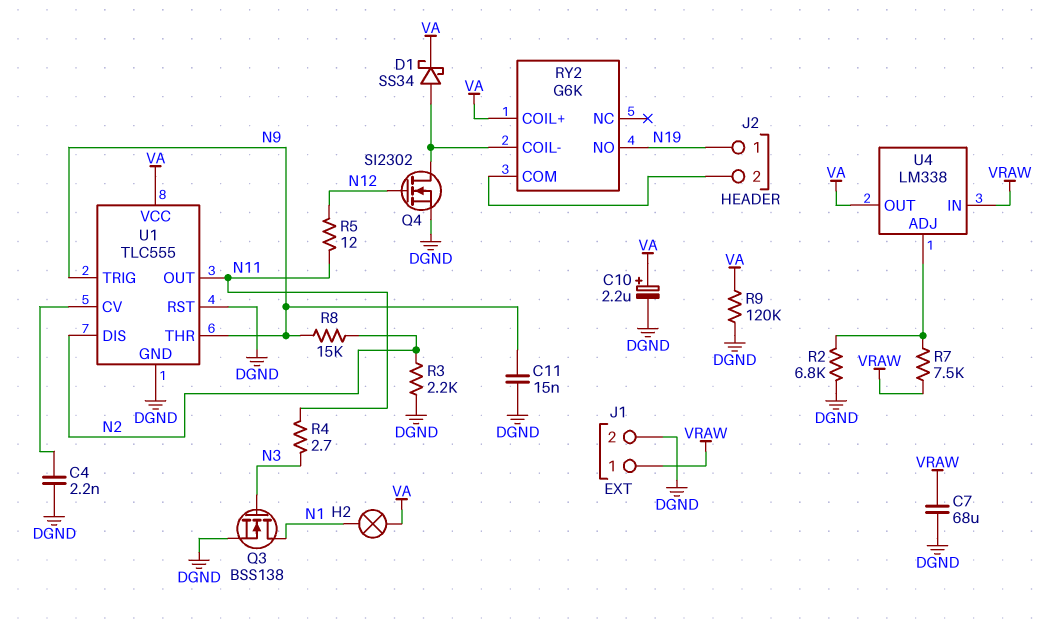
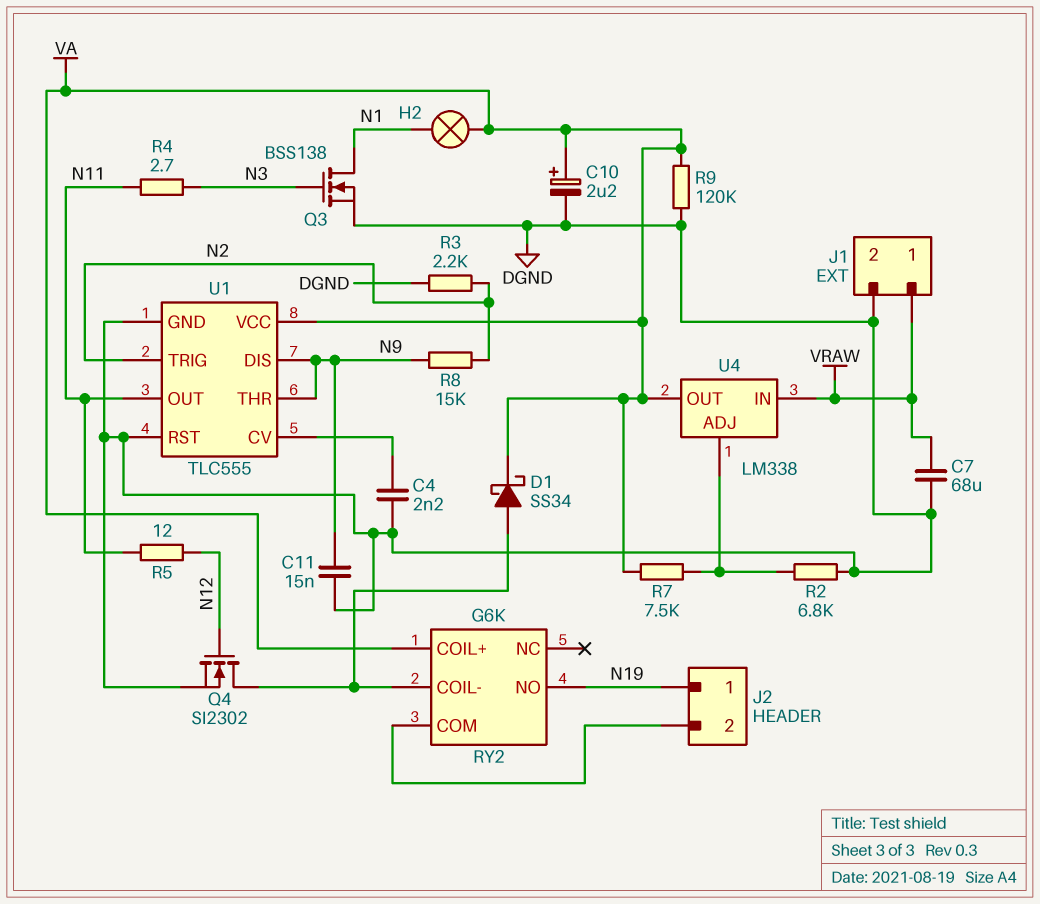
R7: 7.5k (U4/ADJ, VRAW) -> 7.5k (U4/ADJ, VA)
U1 pin DIS: N2 -> N9
U1 pin TRIG: N9 -> N2

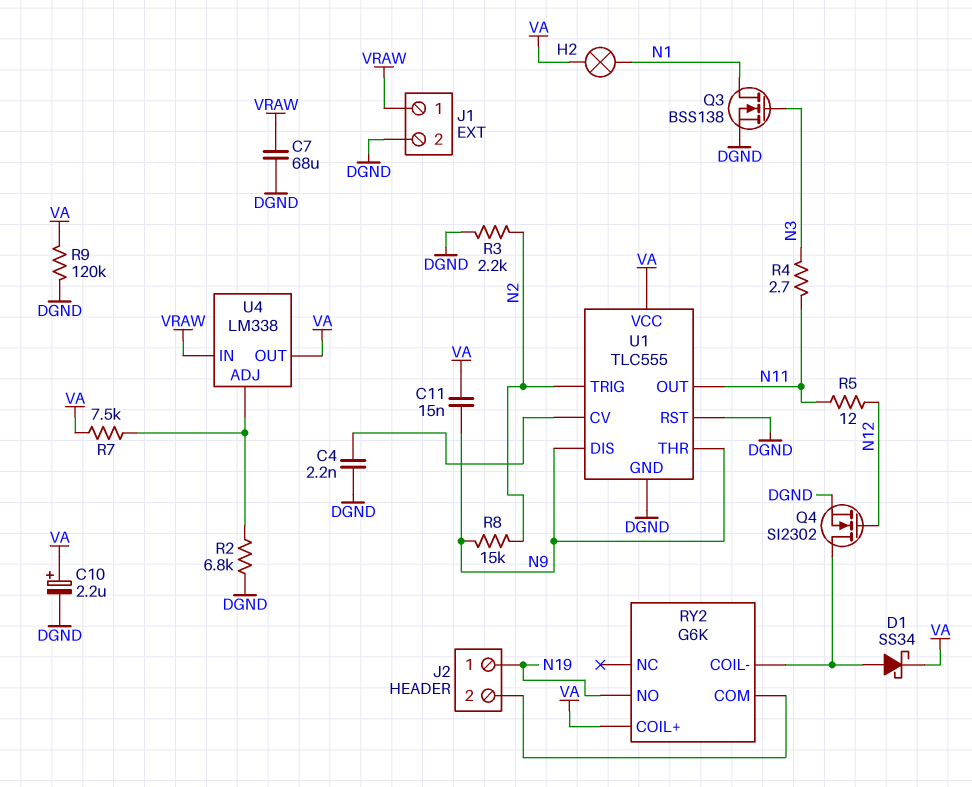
C11: 15nF (DGND, N9) -> 15nF (N9, VA)

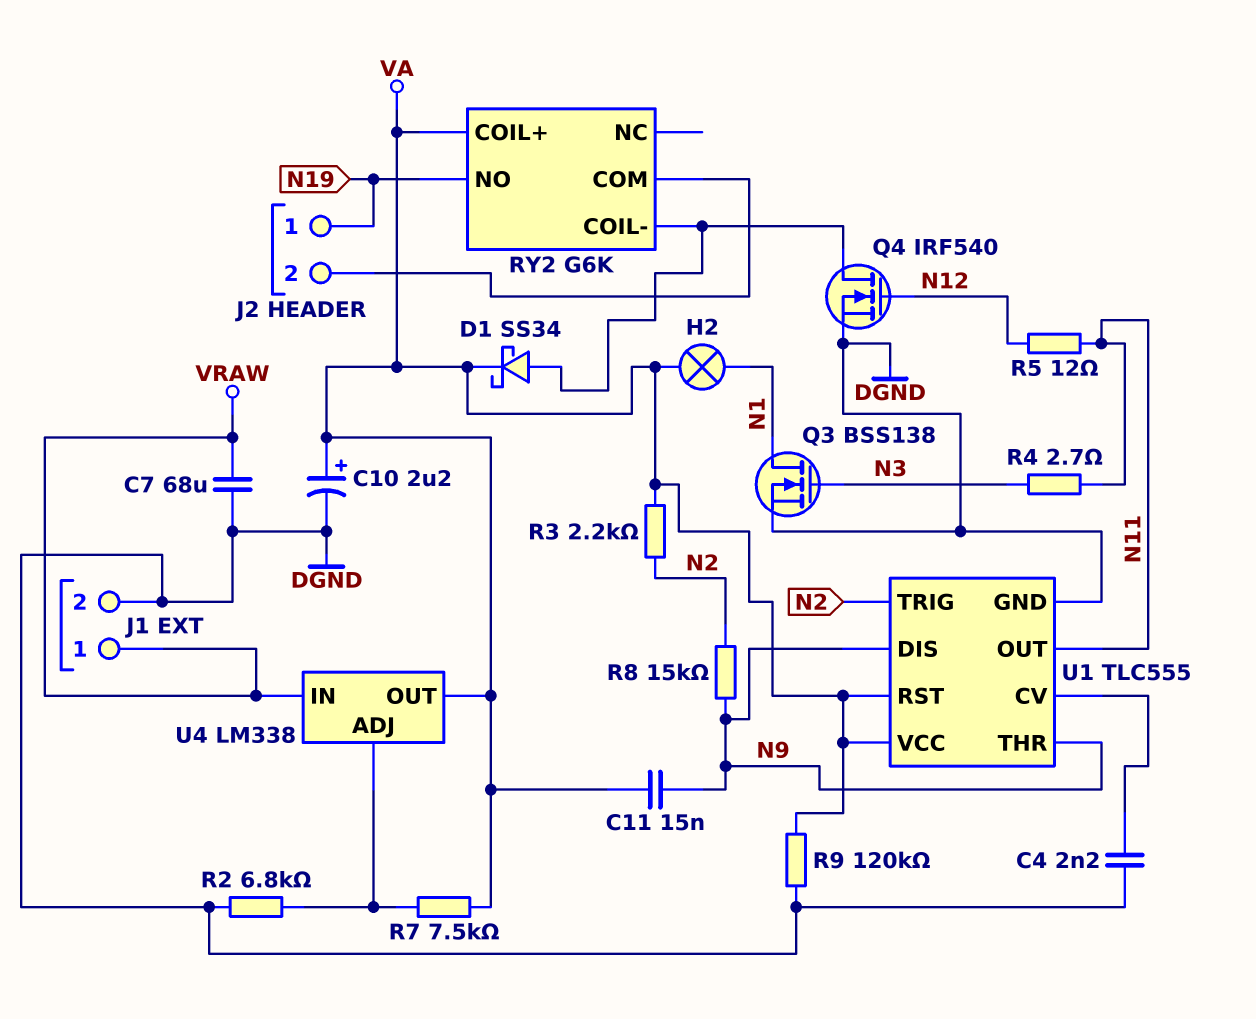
Q4: NMOS SI2302 (G N12, D RY2/COIL-, S DGND) -> NMOS IRF540 (G N12, D RY2/COIL-, S DGND)
R3: 2.2k (DGND, N2) -> 2.2k (N2, VA)
U1 pin RST: DGND -> VA

